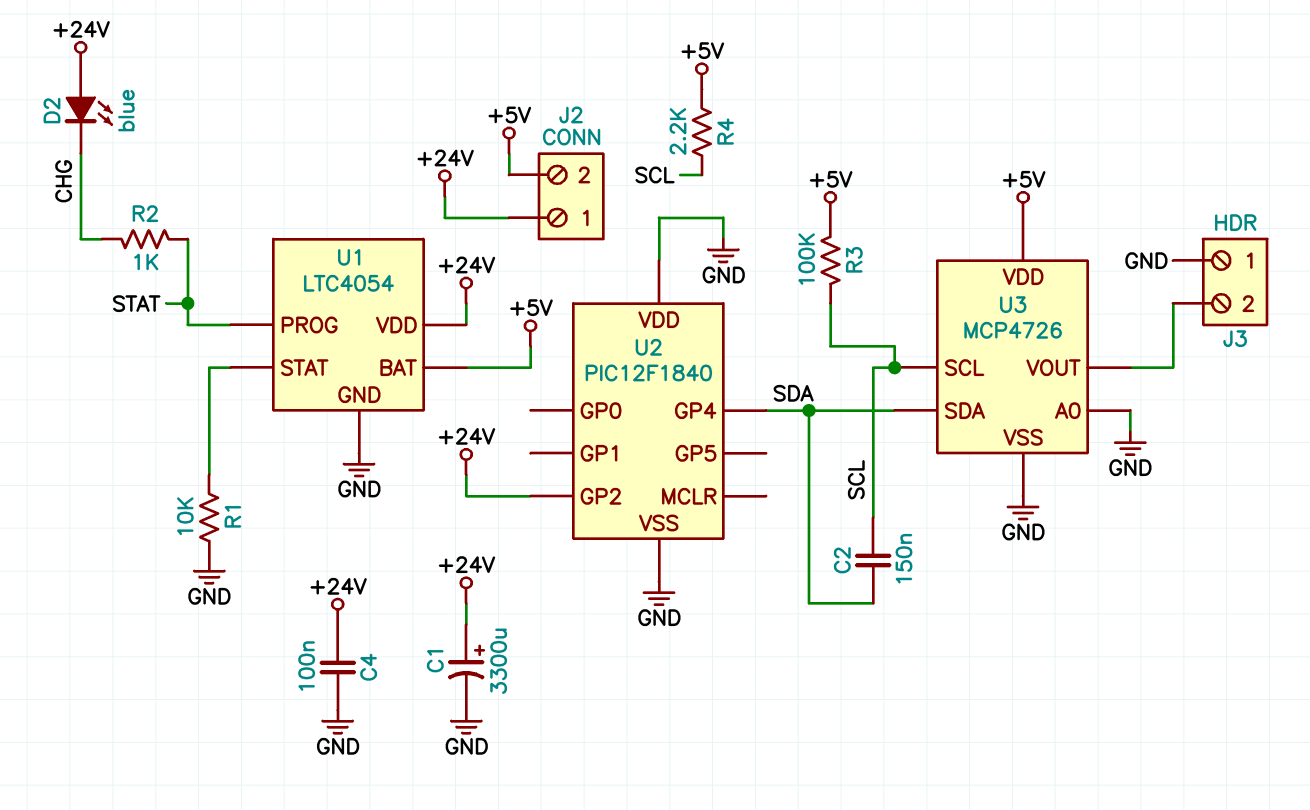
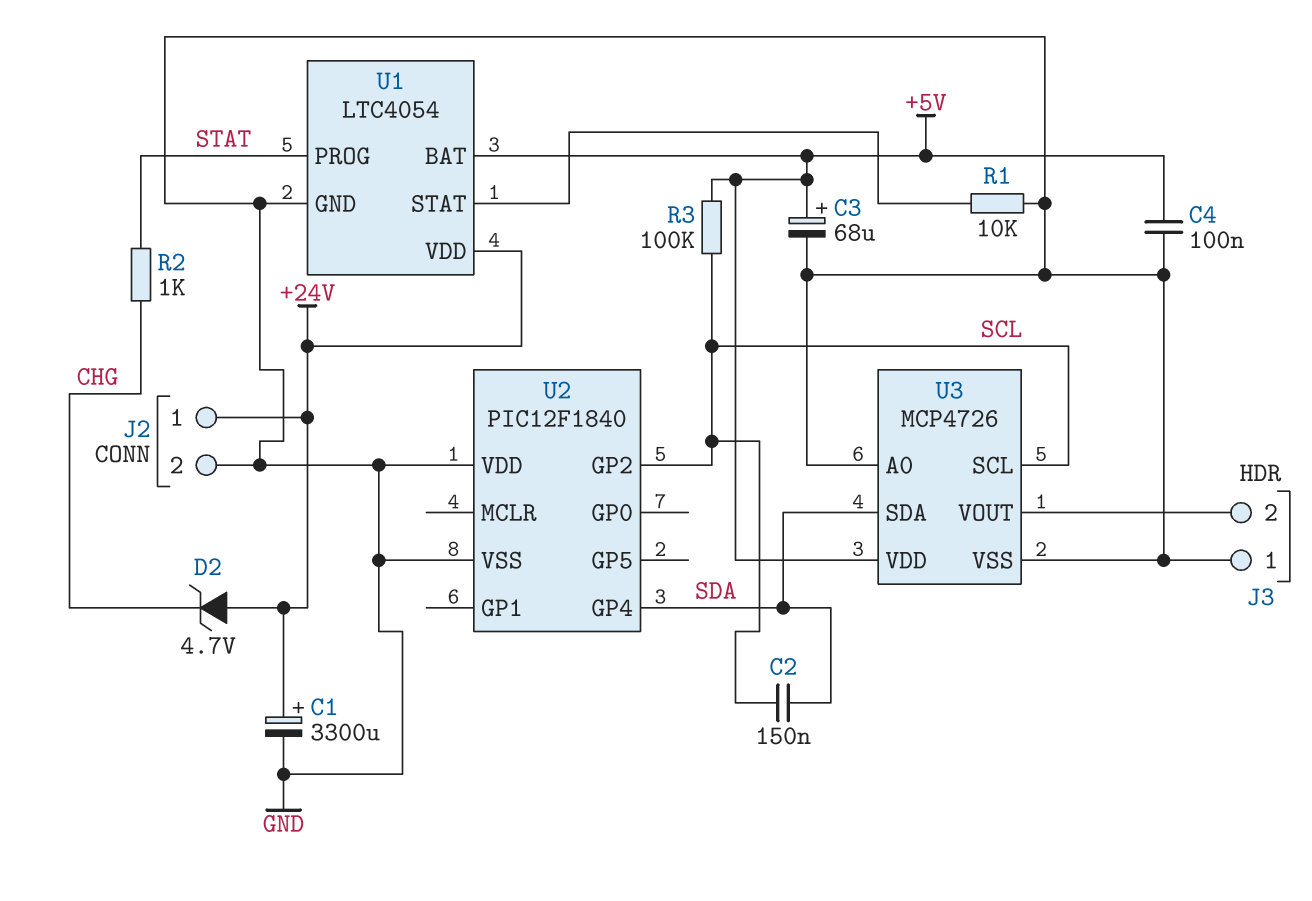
C3: none -> 68uF (plus +5V, minus GND)
C4: 100nF (+24V, GND) -> 100nF (+5V, GND)
D2: LED blue (A +24V, K CHG) -> zener 4.7V (A +24V, K CHG)
J2 pin 2: +5V -> GND
R4: 2.2k (+5V, SCL) -> none
U2 pin GP2: +24V -> SCL

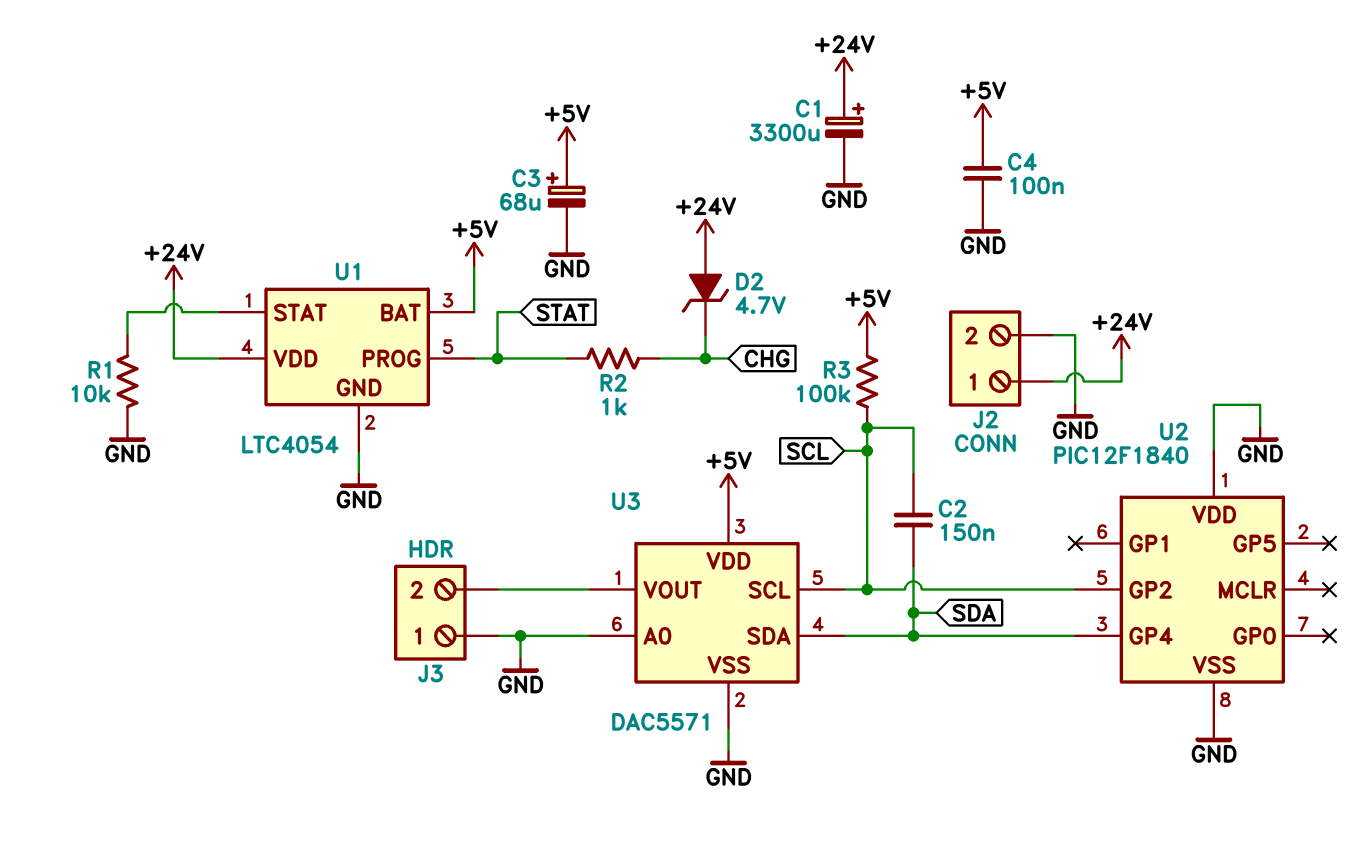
U3: MCP4726 -> DAC5571

